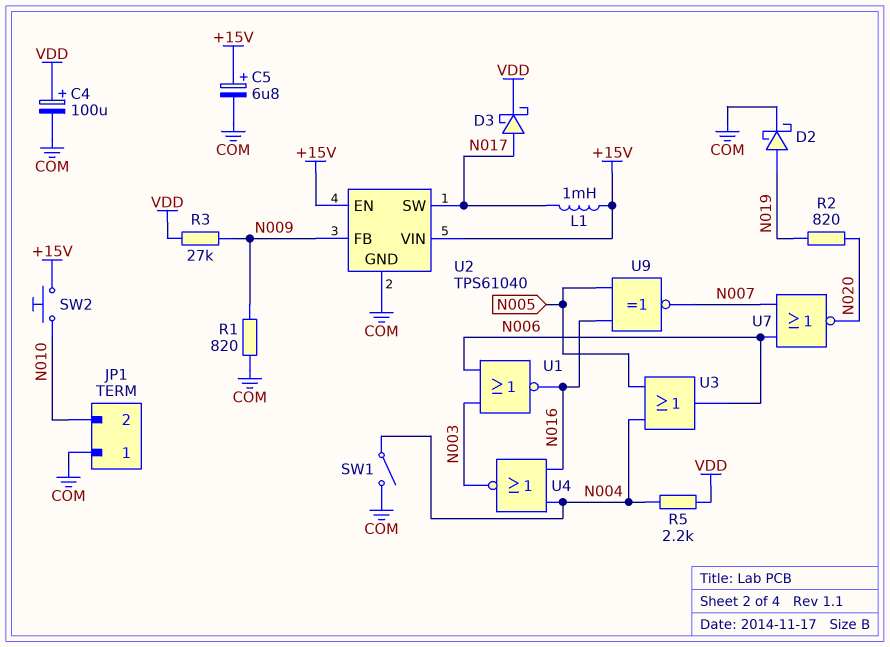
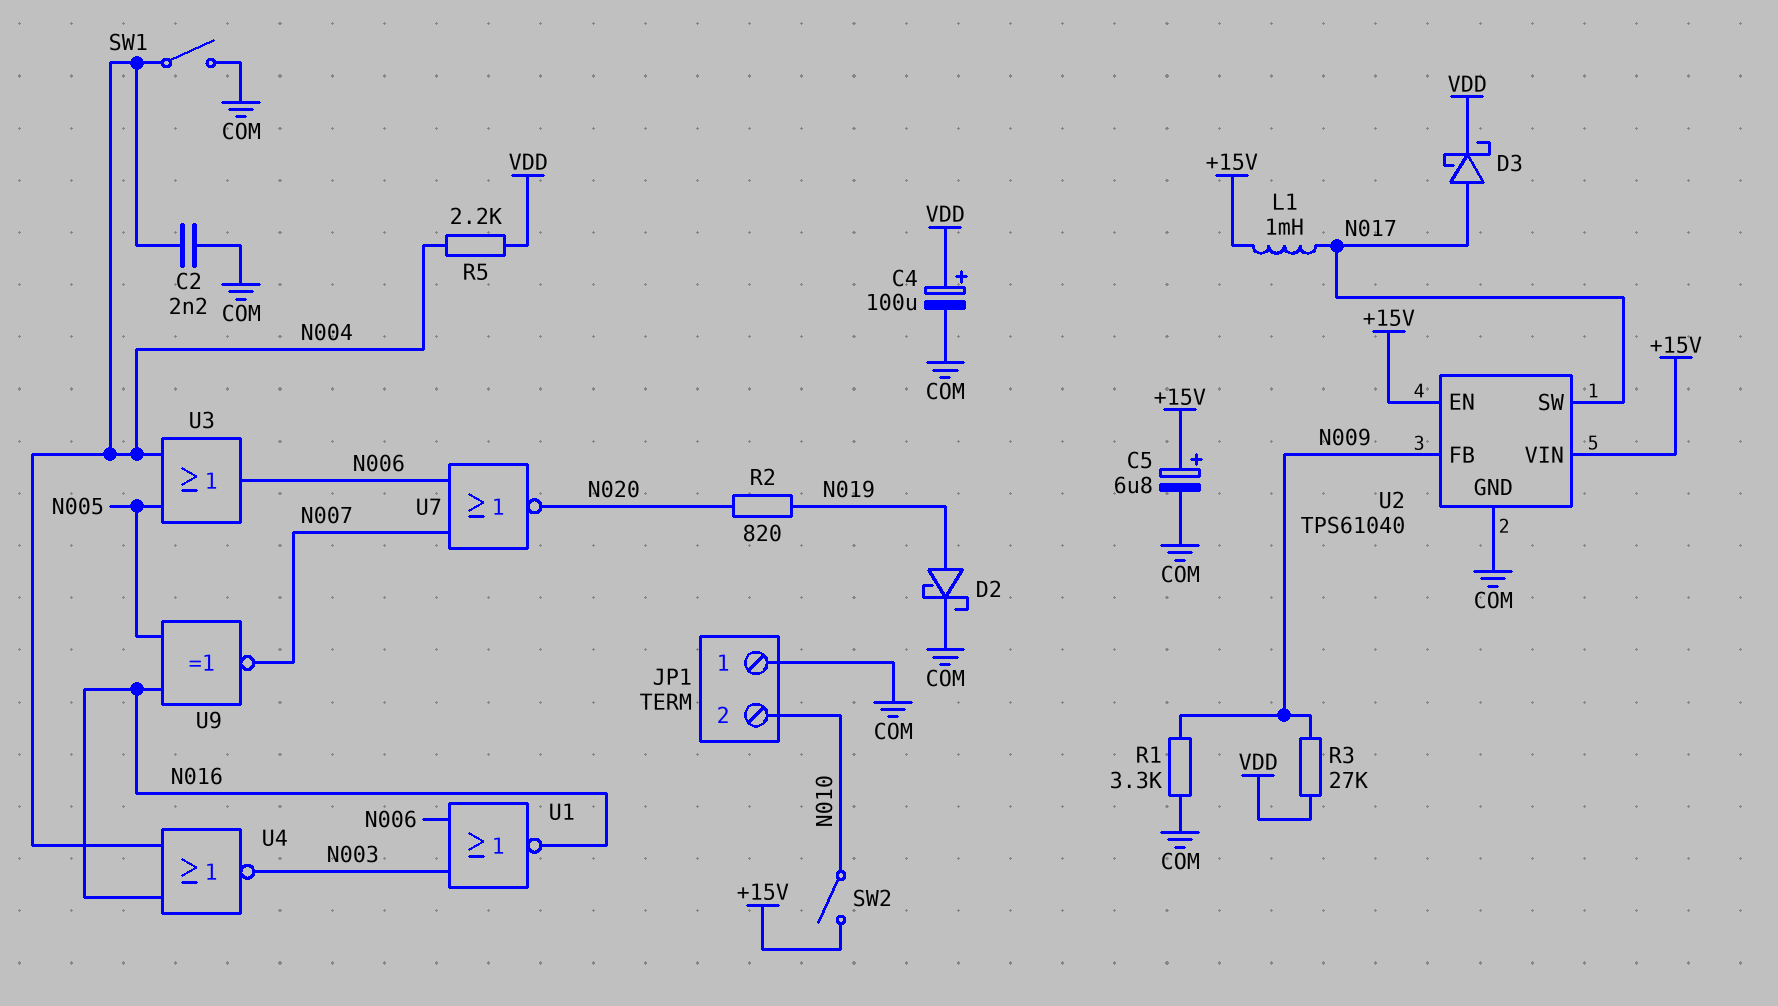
C2: none -> 2.2nF (COM, N004)
R1: 820 (COM, N009) -> 3.3k (COM, N009)
SW2: button (+15V, N010) -> switch (+15V, N010)

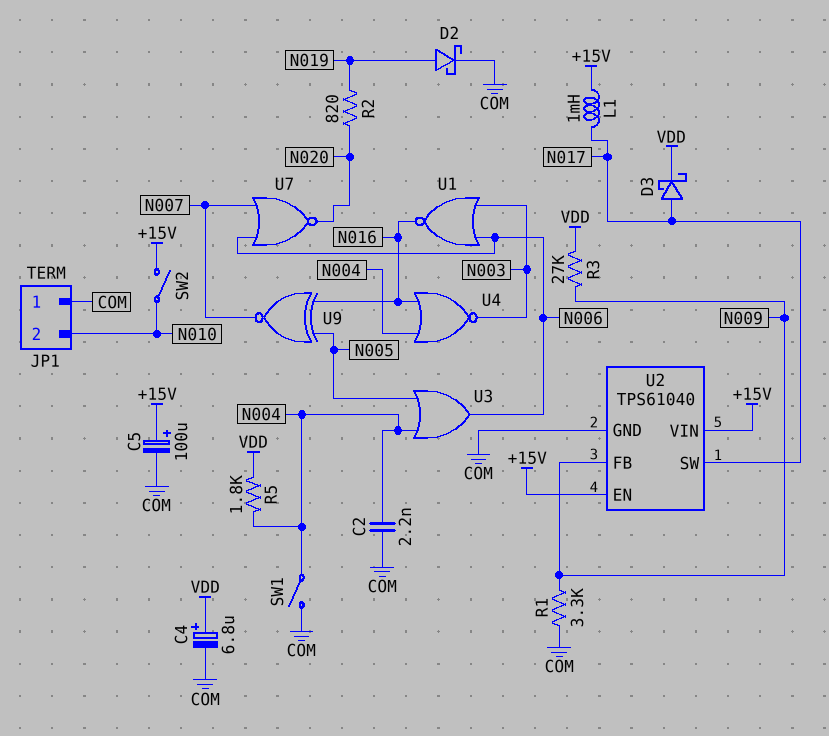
C4: 100uF (plus VDD, minus COM) -> 6.8uF (plus VDD, minus COM)
C5: 6.8uF (plus +15V, minus COM) -> 100uF (plus +15V, minus COM)
R5: 2.2k (N004, VDD) -> 1.8k (N004, VDD)

